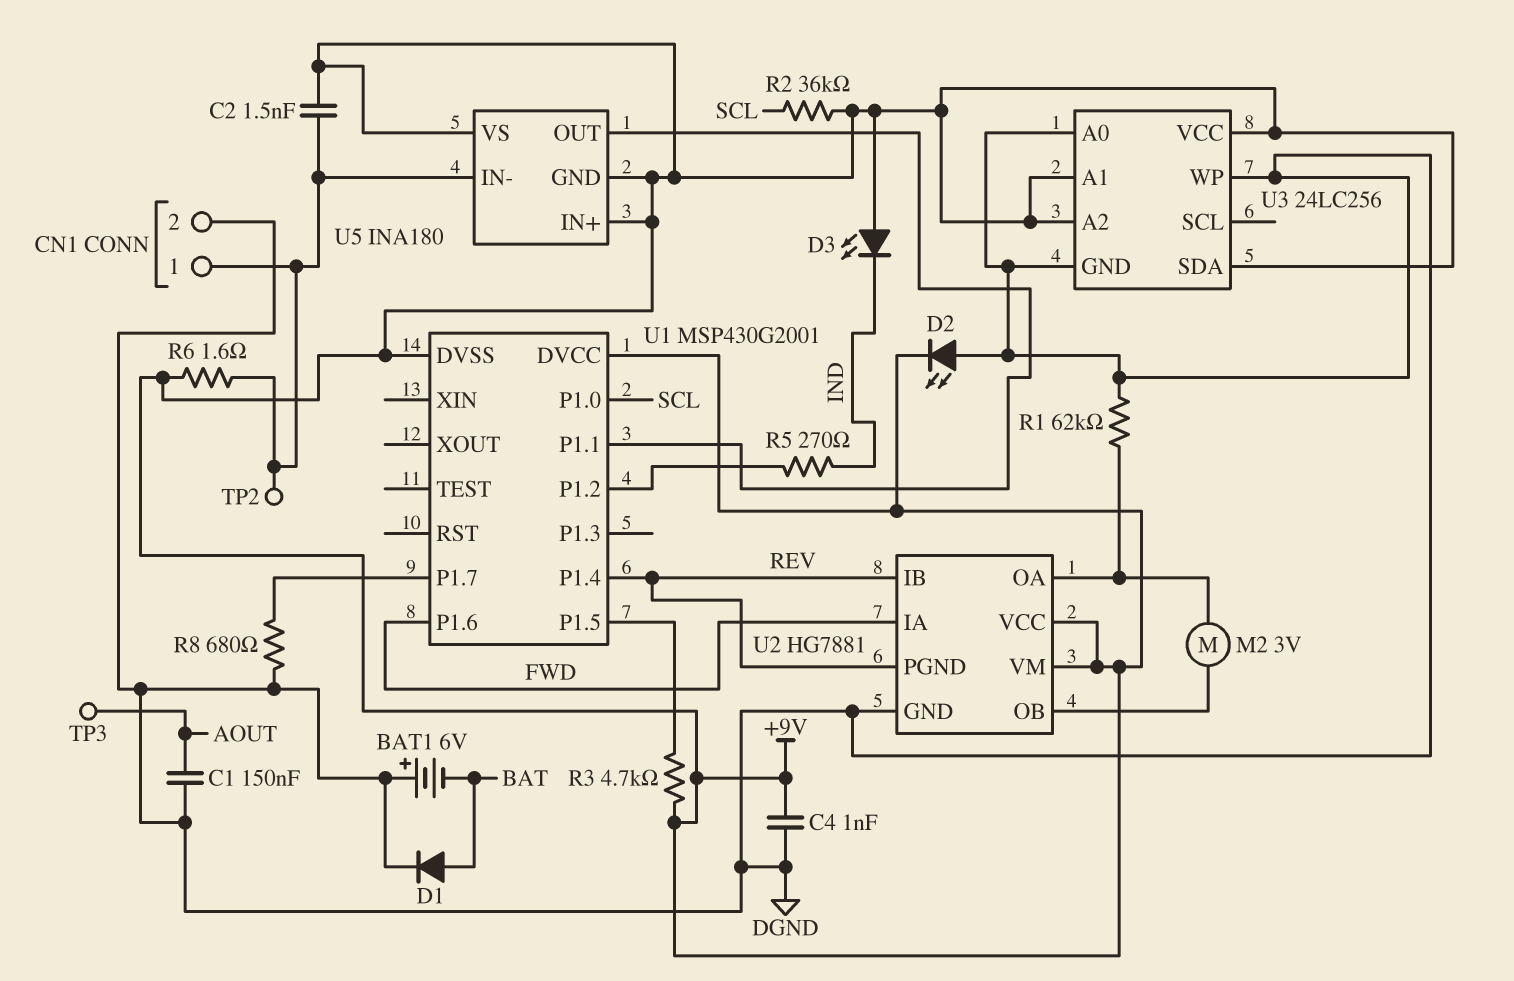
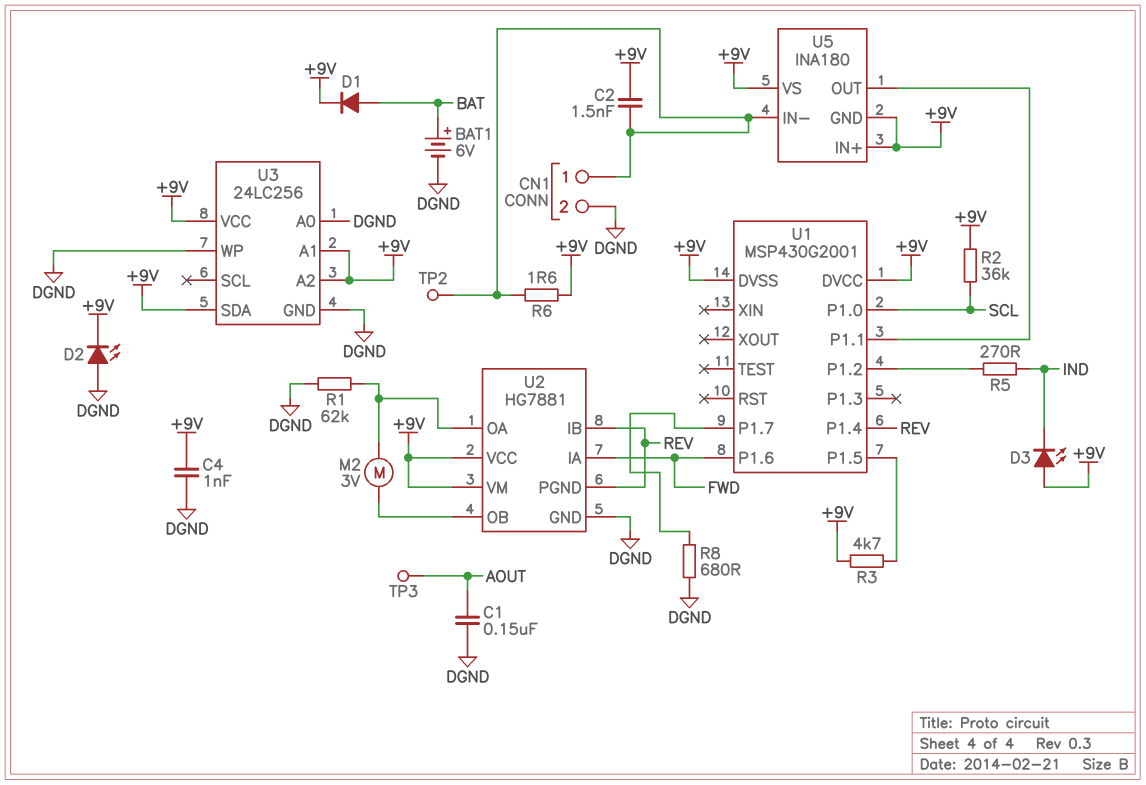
BAT1: 6V (plus DGND, minus BAT) -> 6V (plus BAT, minus DGND)
D1: diode (A BAT, K DGND) -> diode (A BAT, K +9V)

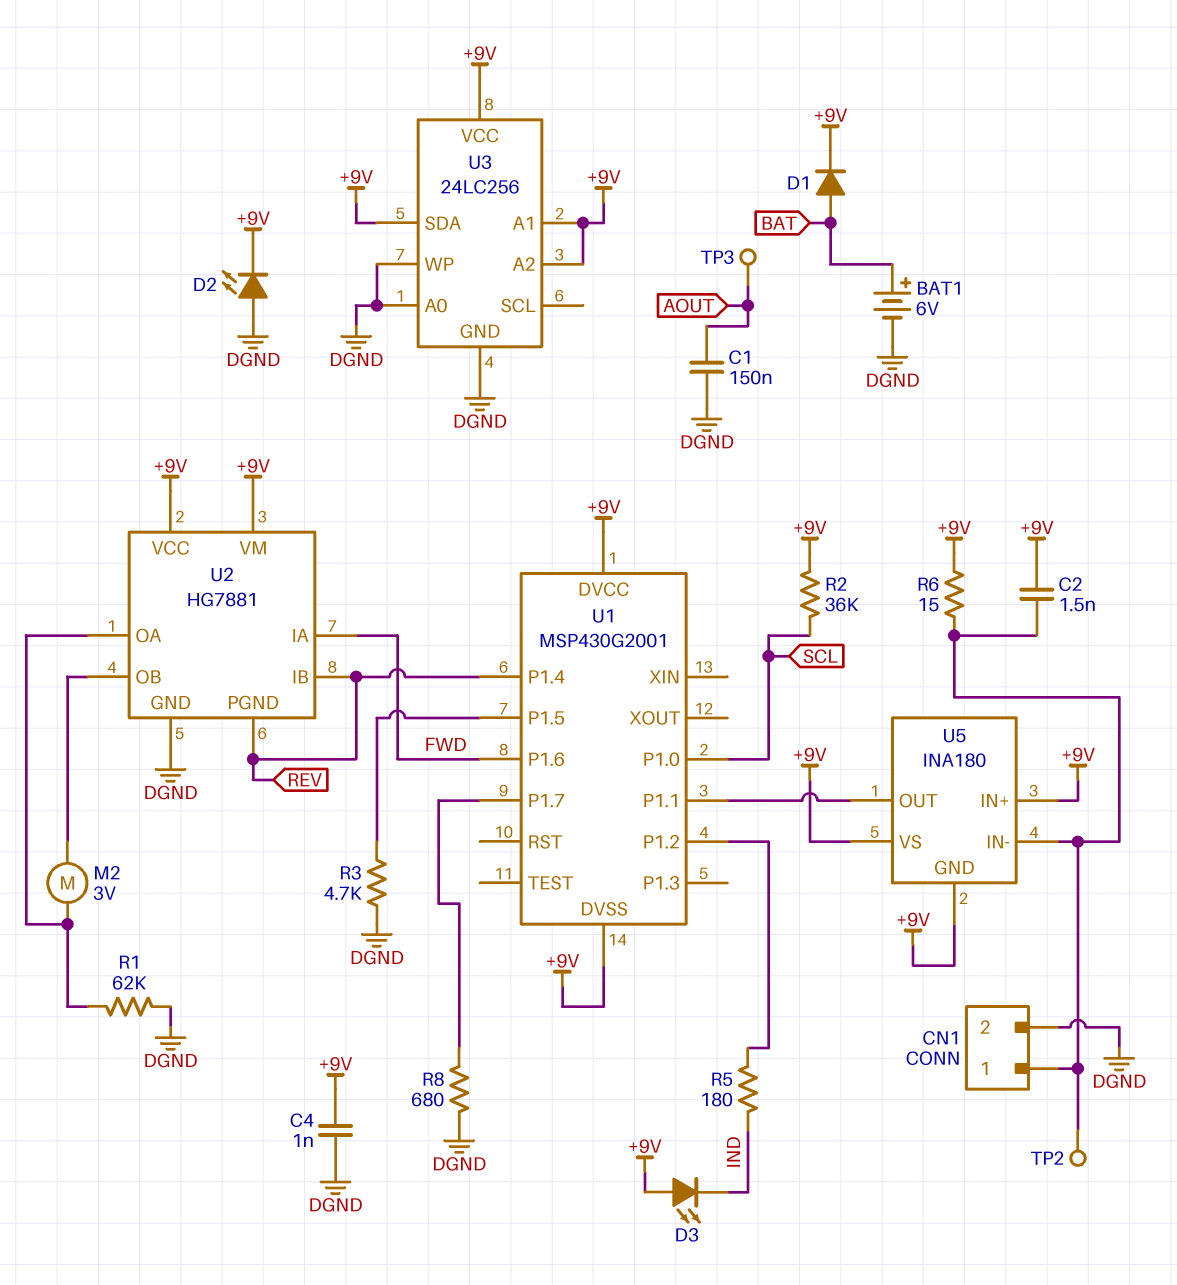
R3: 4.7k (+9V, U1/P1.5) -> 4.7k (DGND, U1/P1.5)
R5: 270 (IND, U1/P1.2) -> 180 (IND, U1/P1.2)
R6: 1.6 (+9V, CN1/1) -> 15 (+9V, CN1/1)

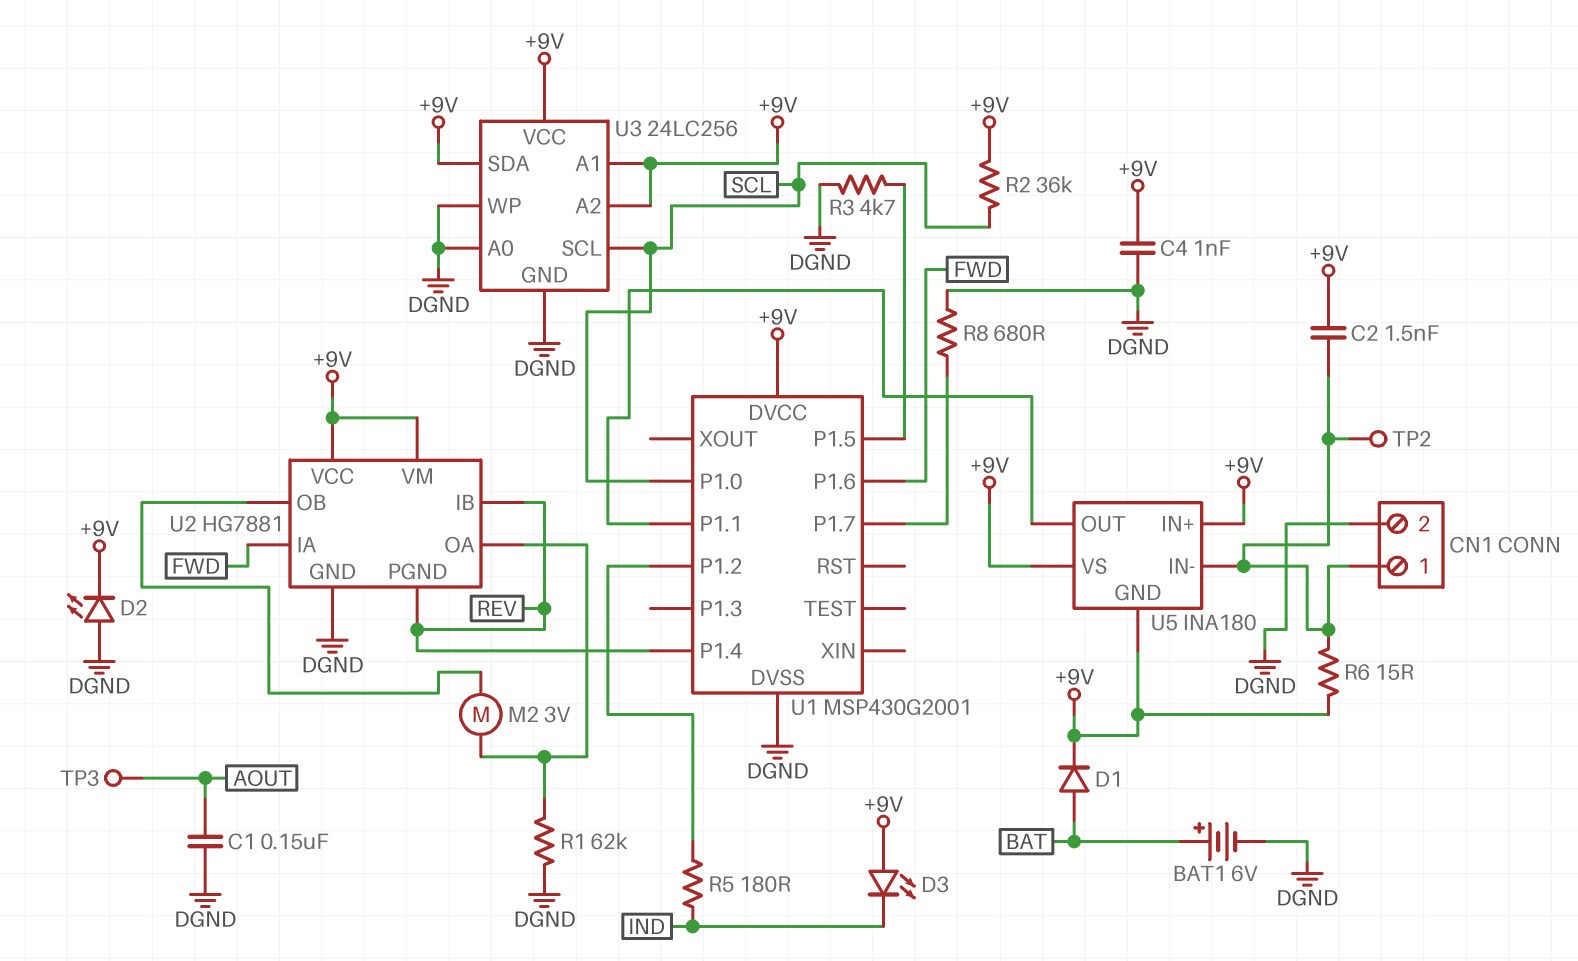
U1 pin DVSS: +9V -> DGND
U3 pin SCL: none -> SCL

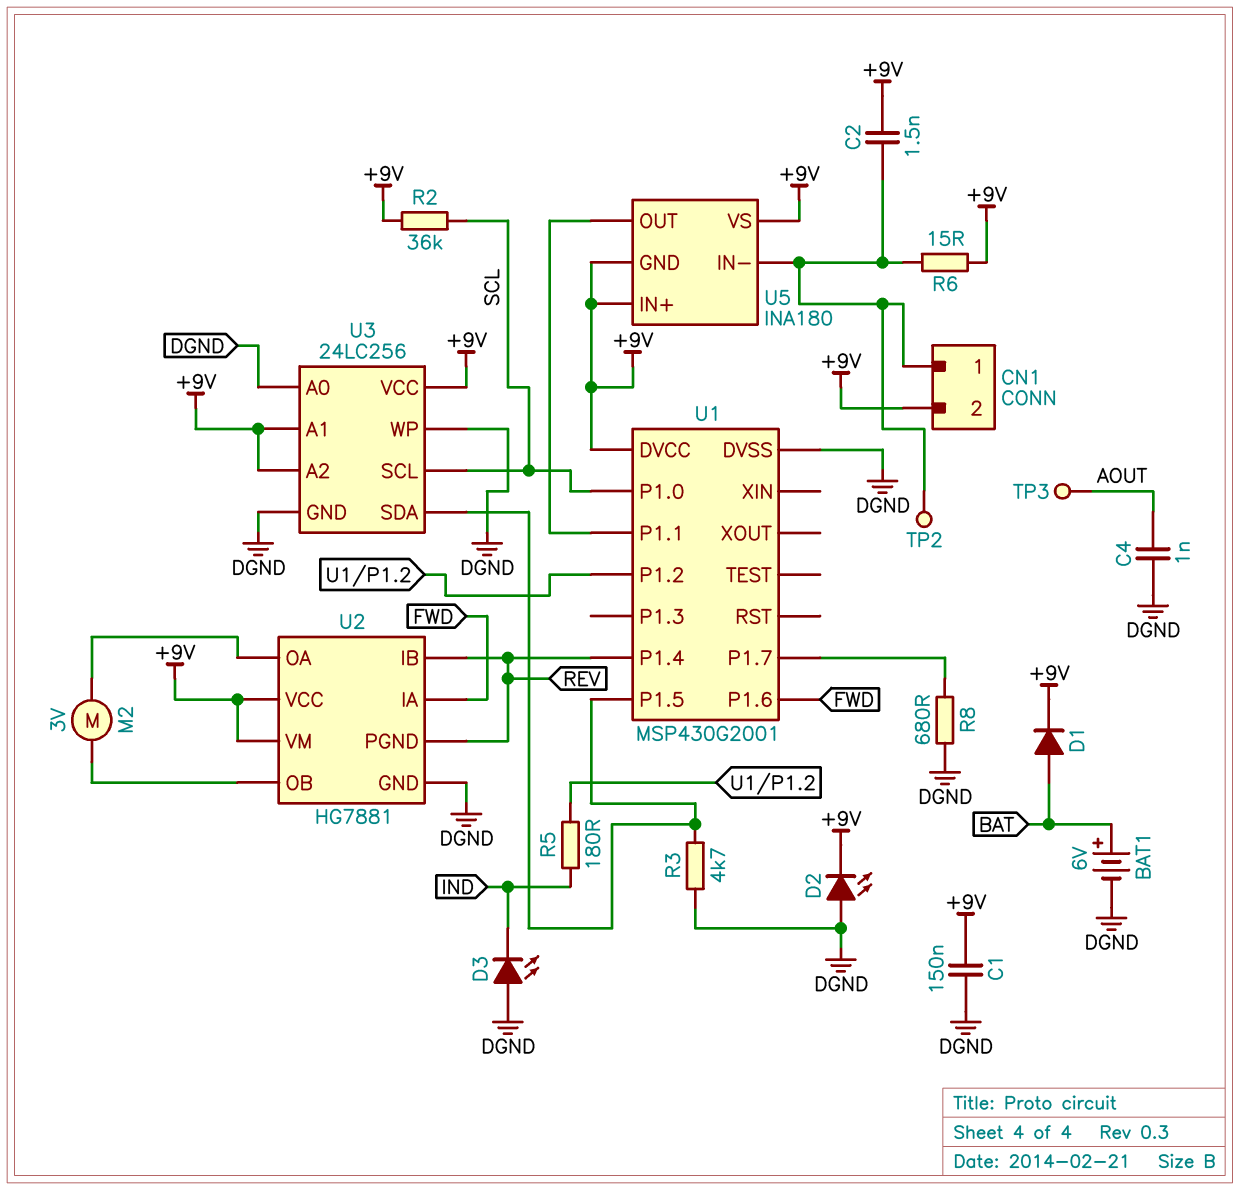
C1: 150nF (AOUT, DGND) -> 150nF (+9V, DGND)
C4: 1nF (+9V, DGND) -> 1nF (AOUT, DGND)
CN1 pin 2: DGND -> +9V
D3: LED (A +9V, K IND) -> LED (A DGND, K IND)
R1: 62k (DGND, U2/OA) -> none
U3 pin SDA: +9V -> U1/P1.5

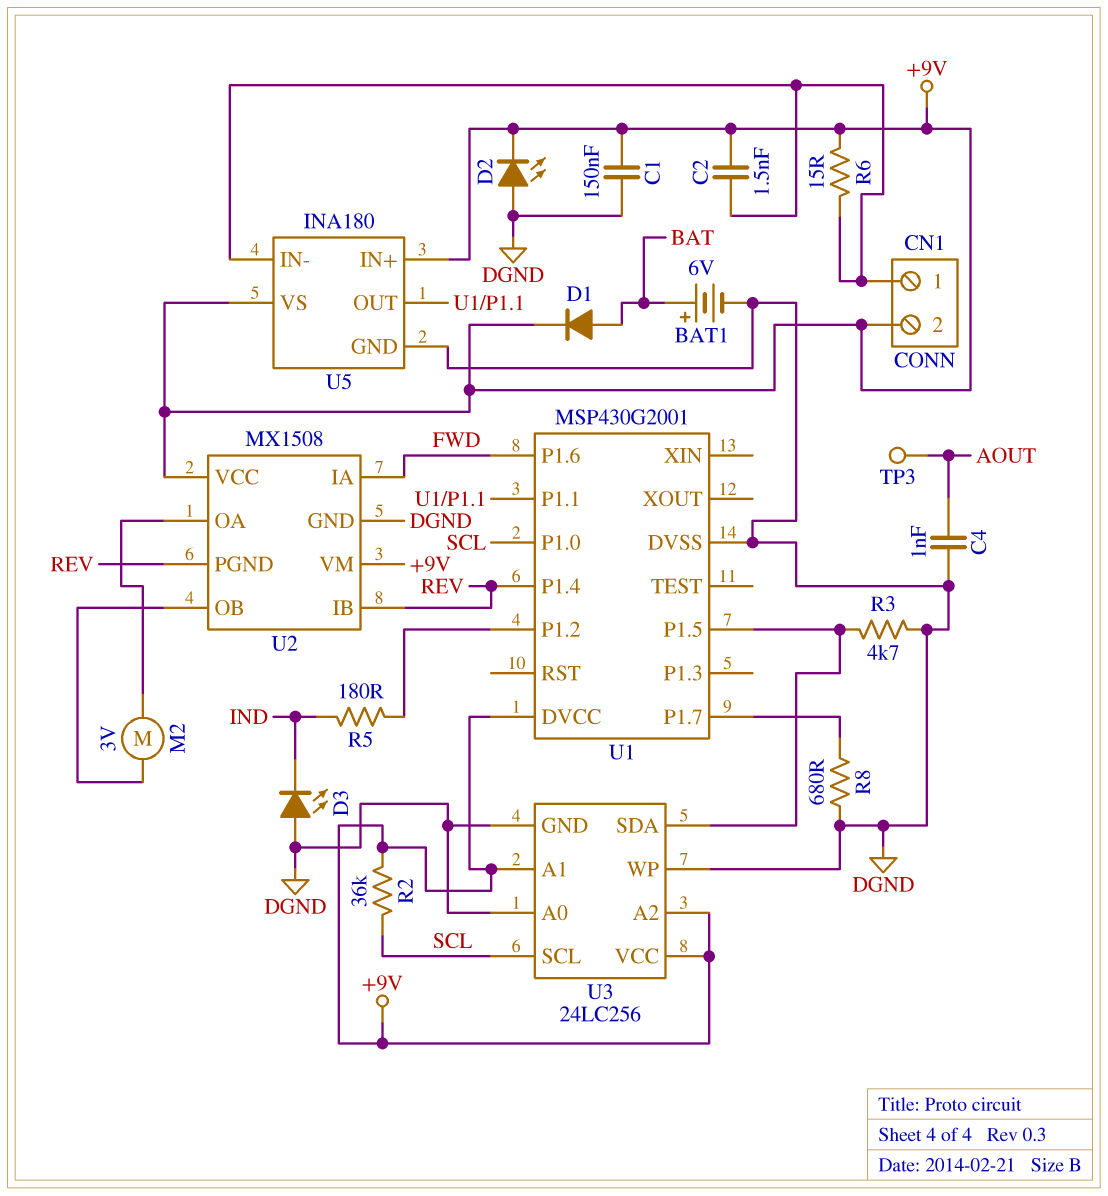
TP2: test point (CN1/1) -> none
U2: HG7881 -> MX1508
U5 pin GND: +9V -> DGND

